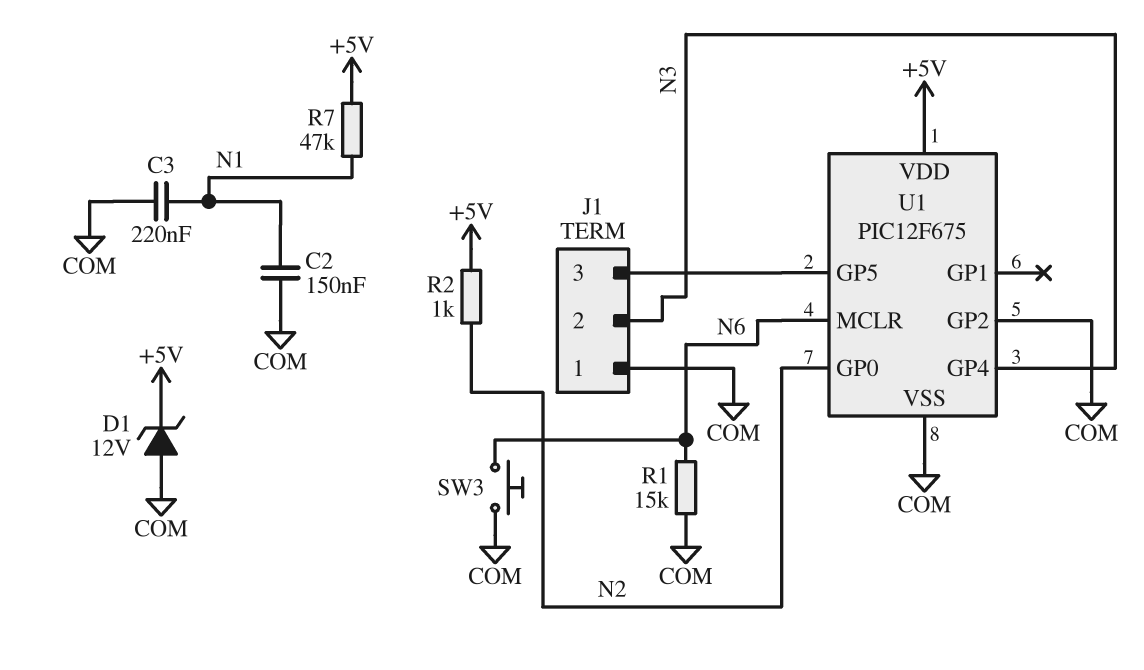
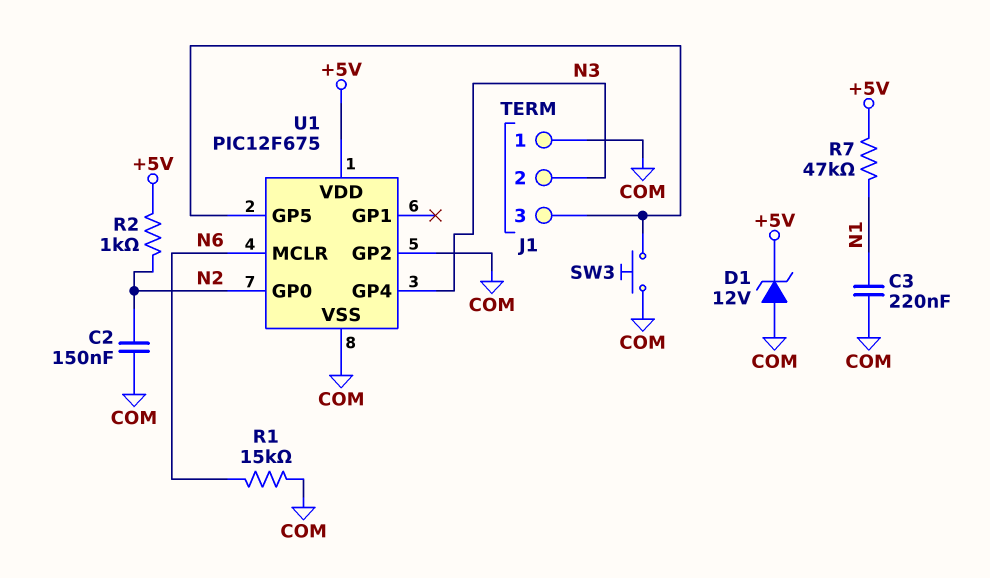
C2: 150nF (COM, N1) -> 150nF (COM, N2)
SW3: button (COM, N6) -> button (COM, J1/3)

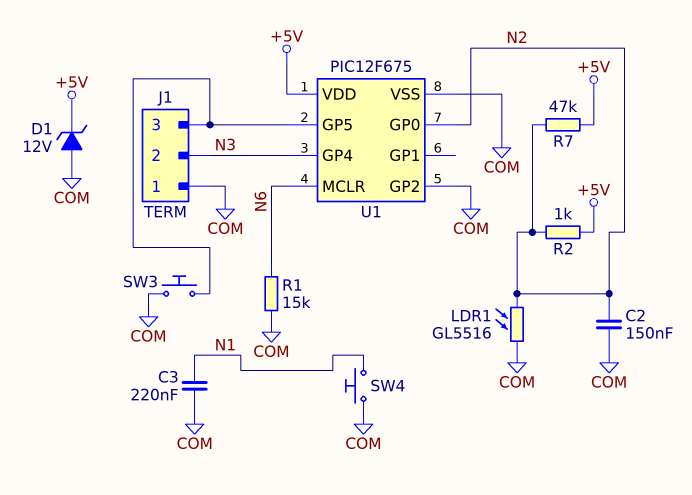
LDR1: none -> GL5516 (COM, N2)
R7: 47k (+5V, N1) -> 47k (+5V, N2)
SW4: none -> button (COM, N1)

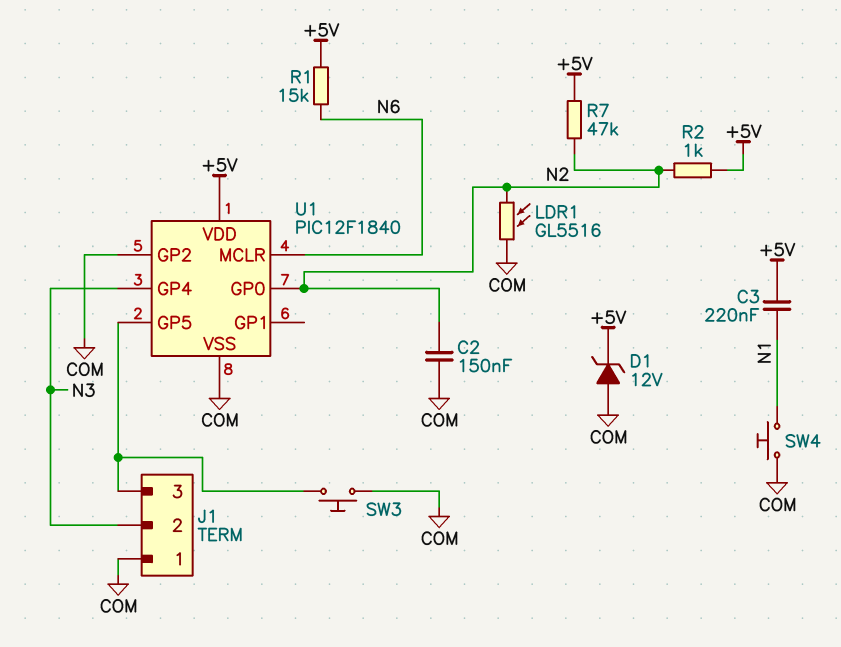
C3: 220nF (COM, N1) -> 220nF (+5V, N1)
R1: 15k (COM, N6) -> 15k (+5V, N6)
U1: PIC12F675 -> PIC12F1840

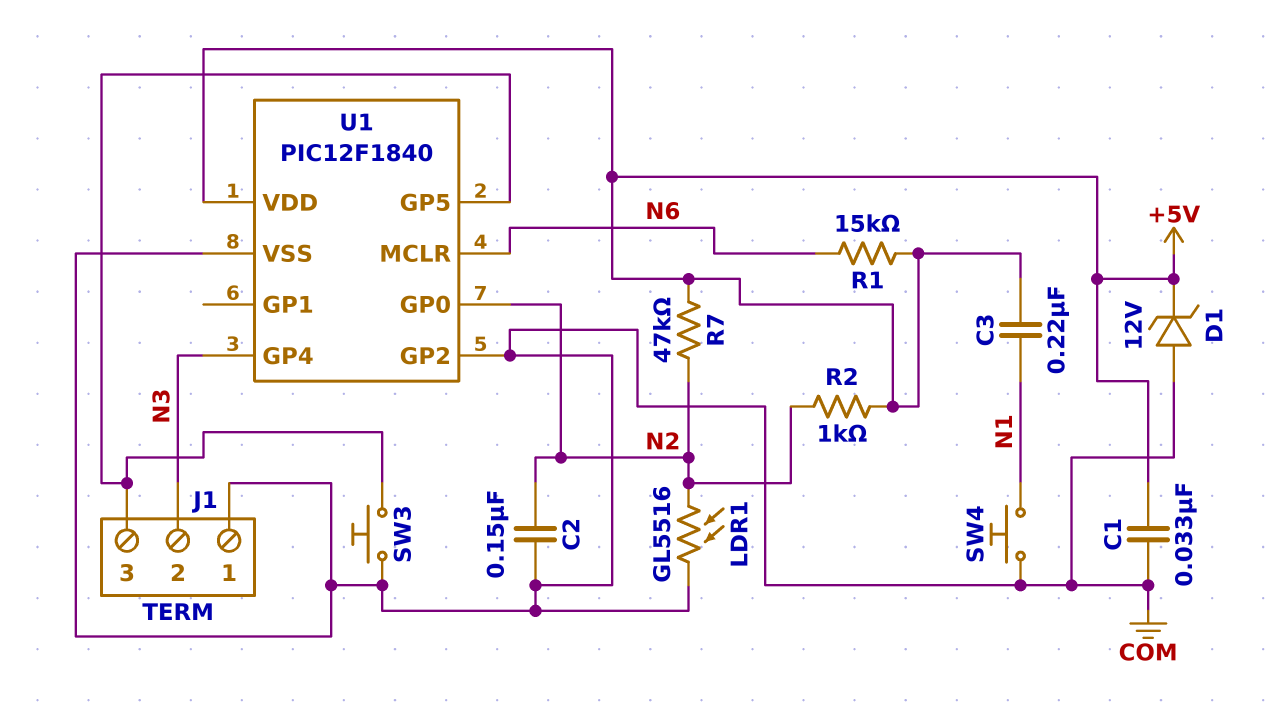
C1: none -> 33nF (+5V, COM)

